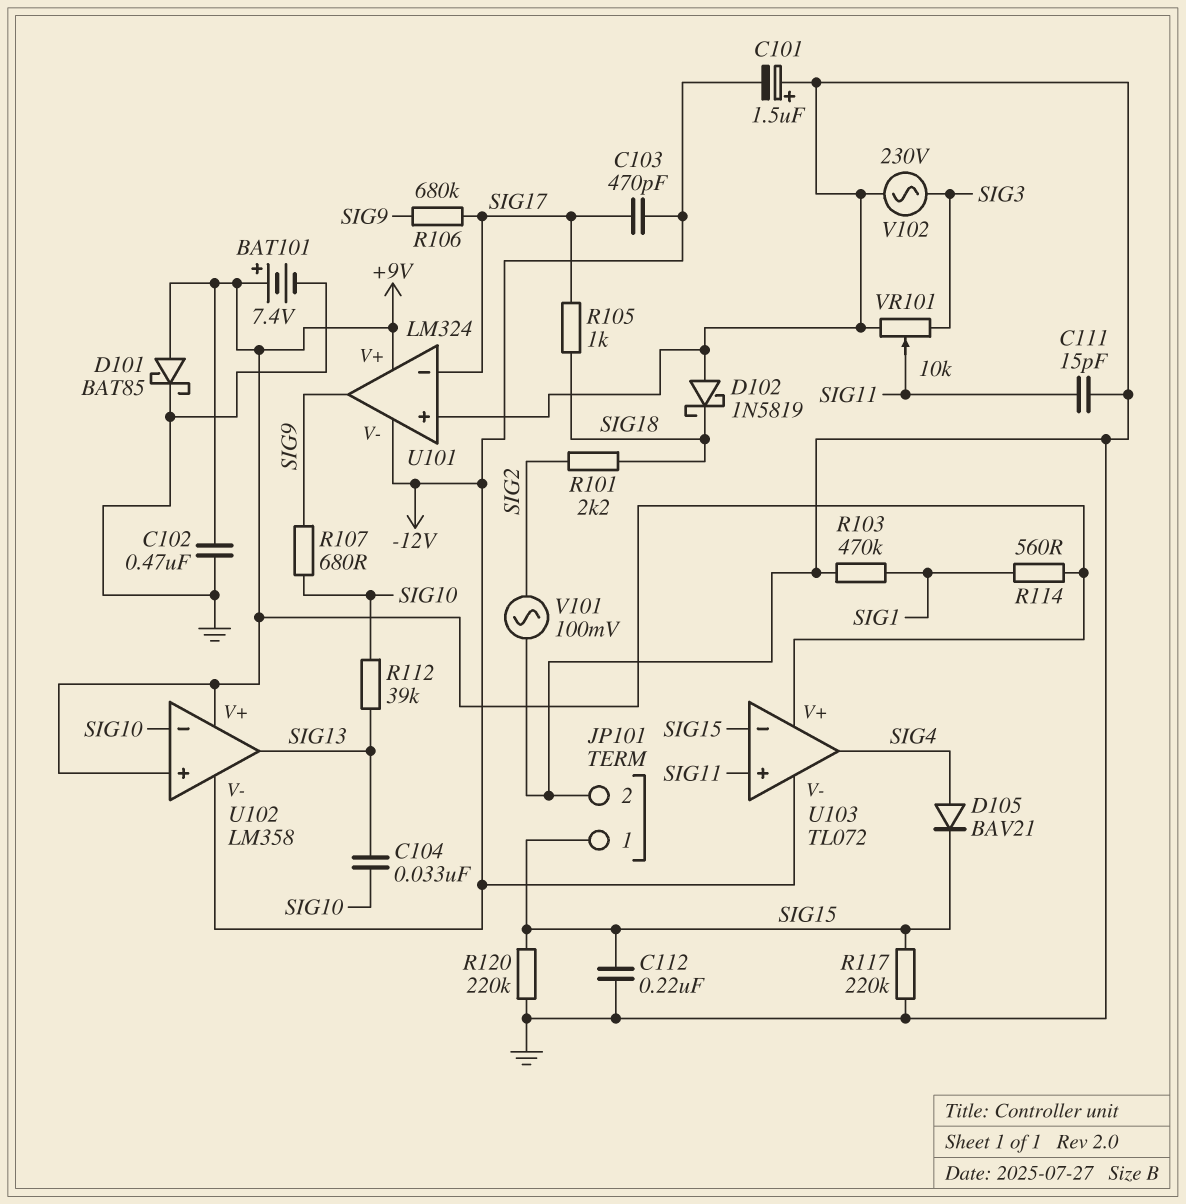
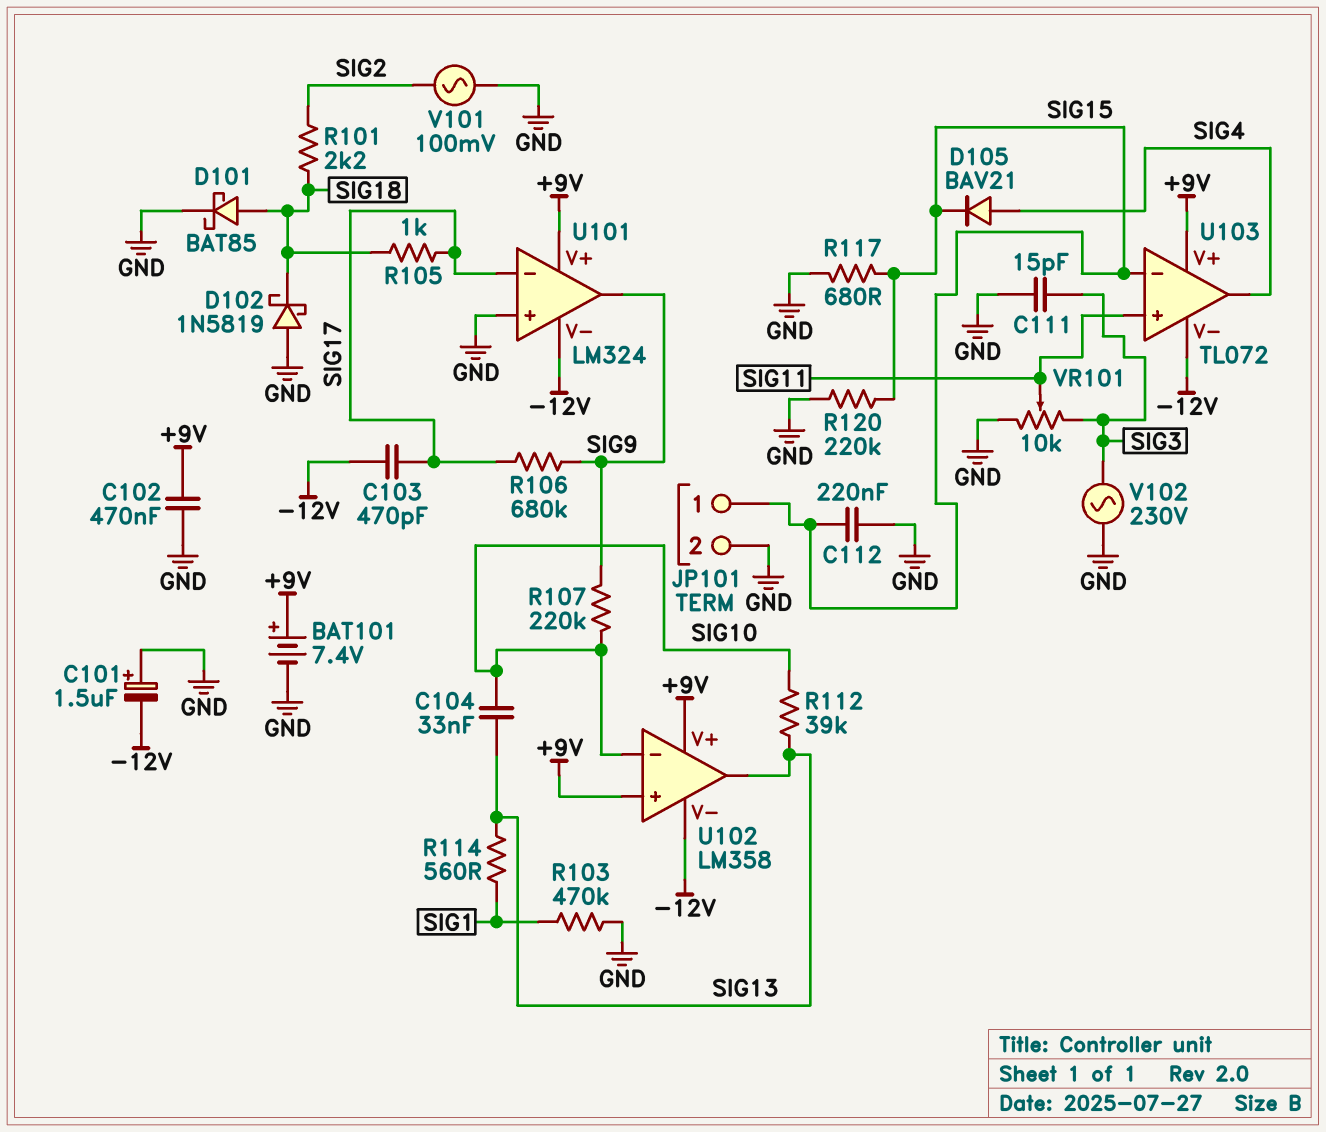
C111: 15pF (GND, SIG11) -> 15pF (GND, SIG3)
D101: schottky BAT85 (A +9V, K GND) -> schottky BAT85 (A SIG18, K GND)
R107: 680 (SIG9, SIG10) -> 220k (SIG9, SIG10)
R114: 560 (+9V, SIG1) -> 560 (SIG1, SIG13)
R117: 220k (GND, SIG15) -> 680 (GND, SIG15)

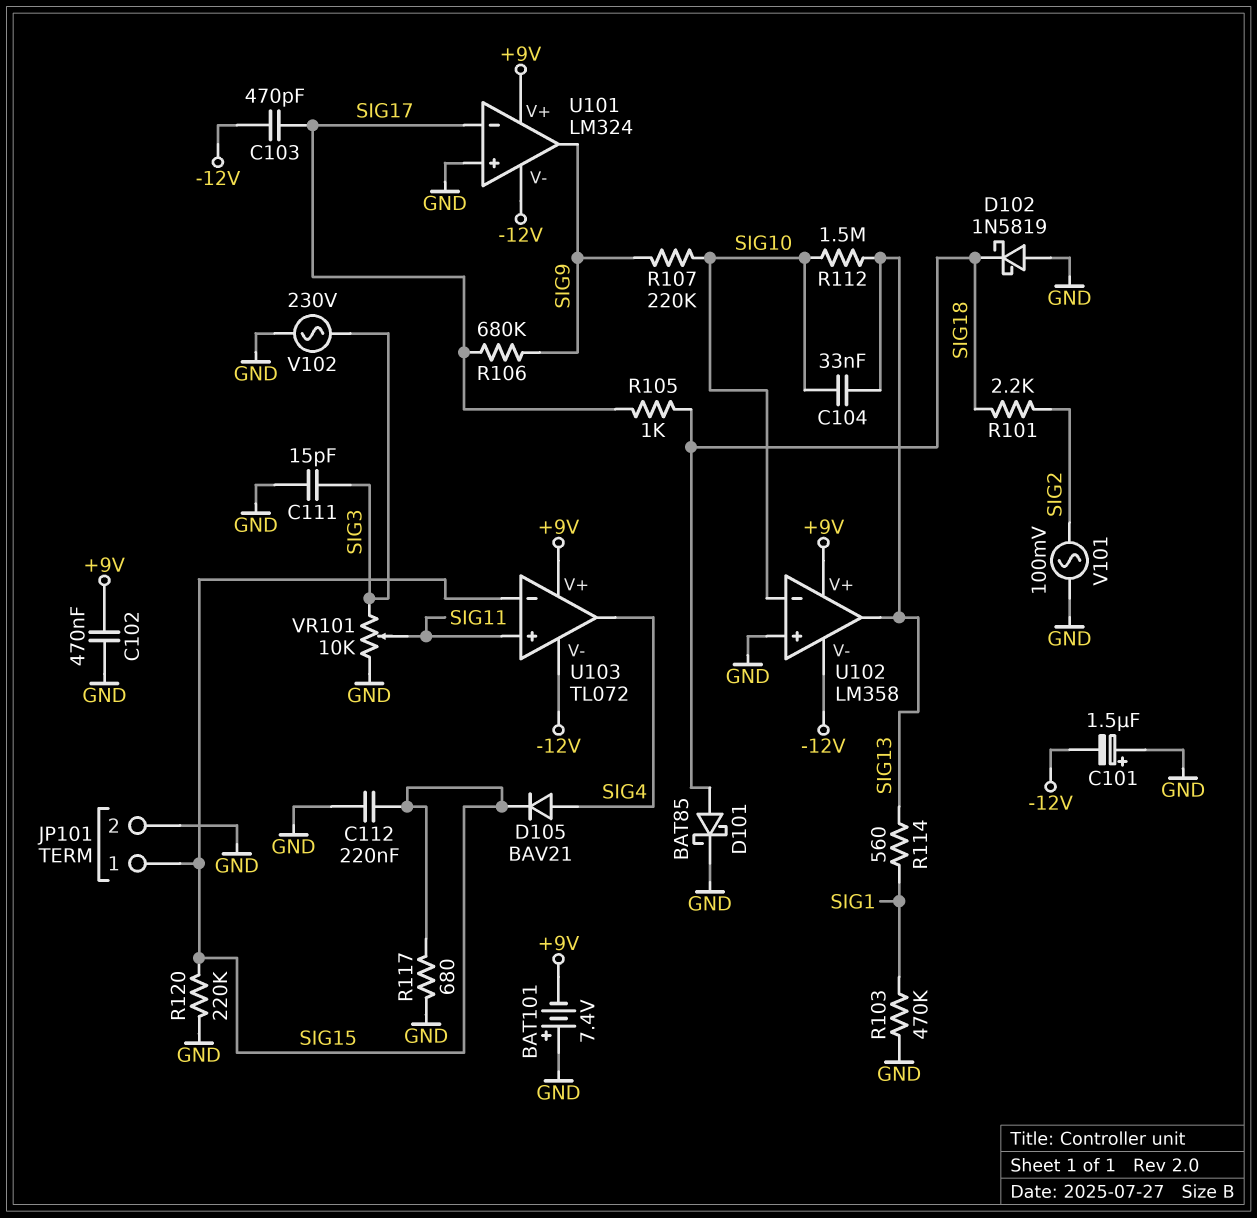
BAT101: 7.4V (plus +9V, minus GND) -> 7.4V (plus GND, minus +9V)
R112: 39k (SIG10, SIG13) -> 1.5M (SIG10, SIG13)
U102 pin in+: +9V -> GND

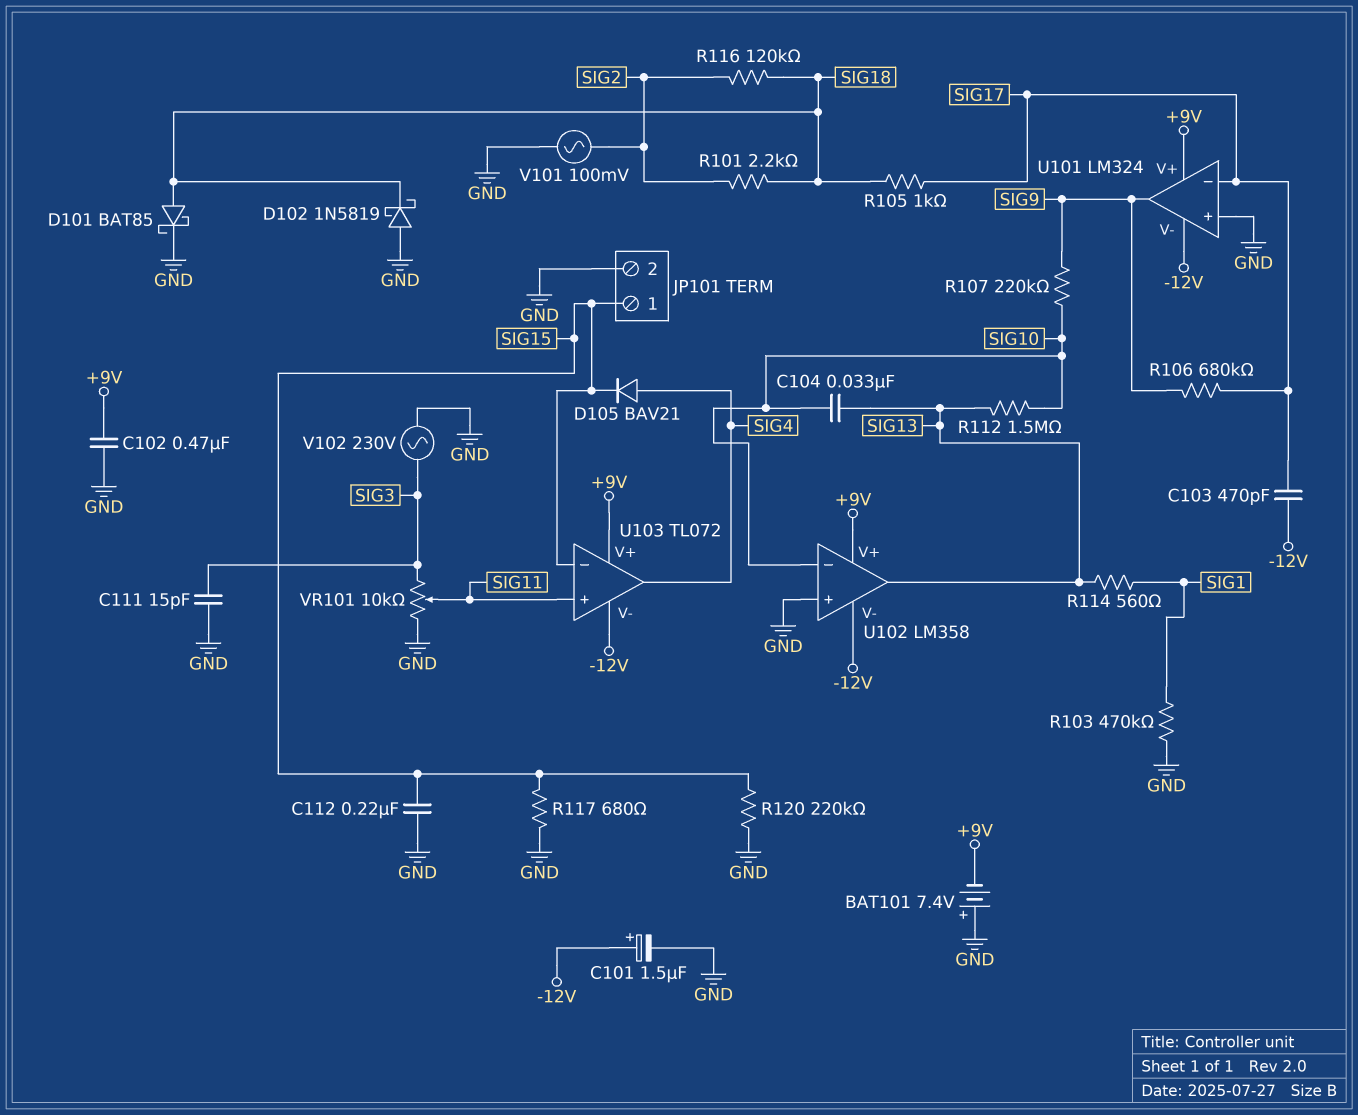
C101: 1.5uF (plus GND, minus -12V) -> 1.5uF (plus -12V, minus GND)
R116: none -> 120k (SIG2, SIG18)

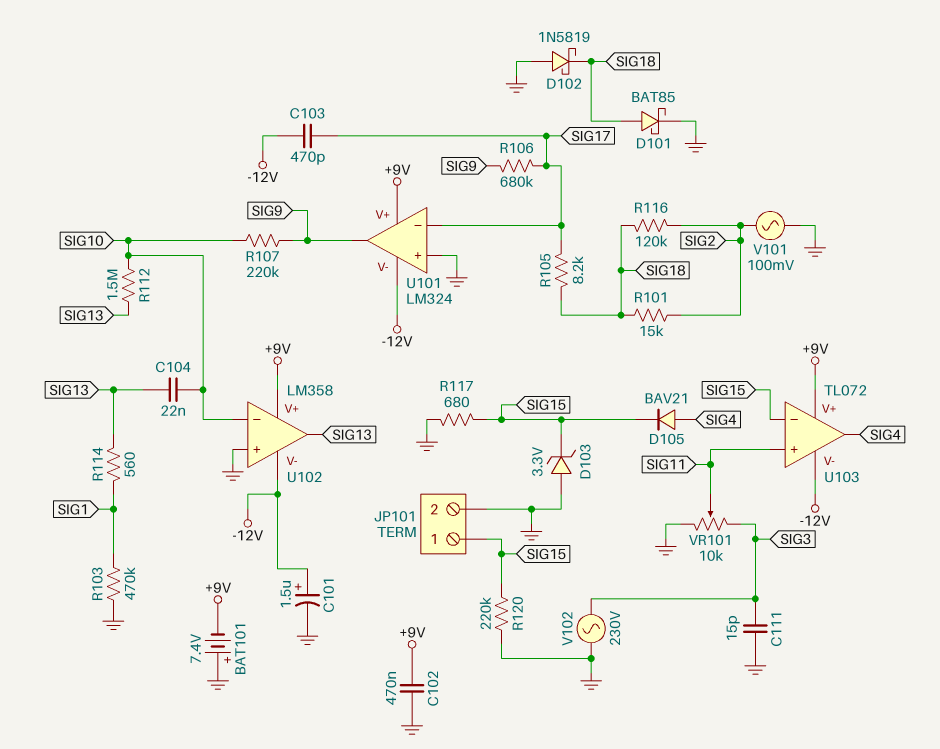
C104: 33nF (SIG10, SIG13) -> 22nF (SIG10, SIG13)
C112: 220nF (GND, SIG15) -> none
D103: none -> zener 3.3V (A GND, K SIG15)
R101: 2.2k (SIG2, SIG18) -> 15k (SIG2, SIG18)
R105: 1k (SIG17, SIG18) -> 8.2k (SIG17, SIG18)

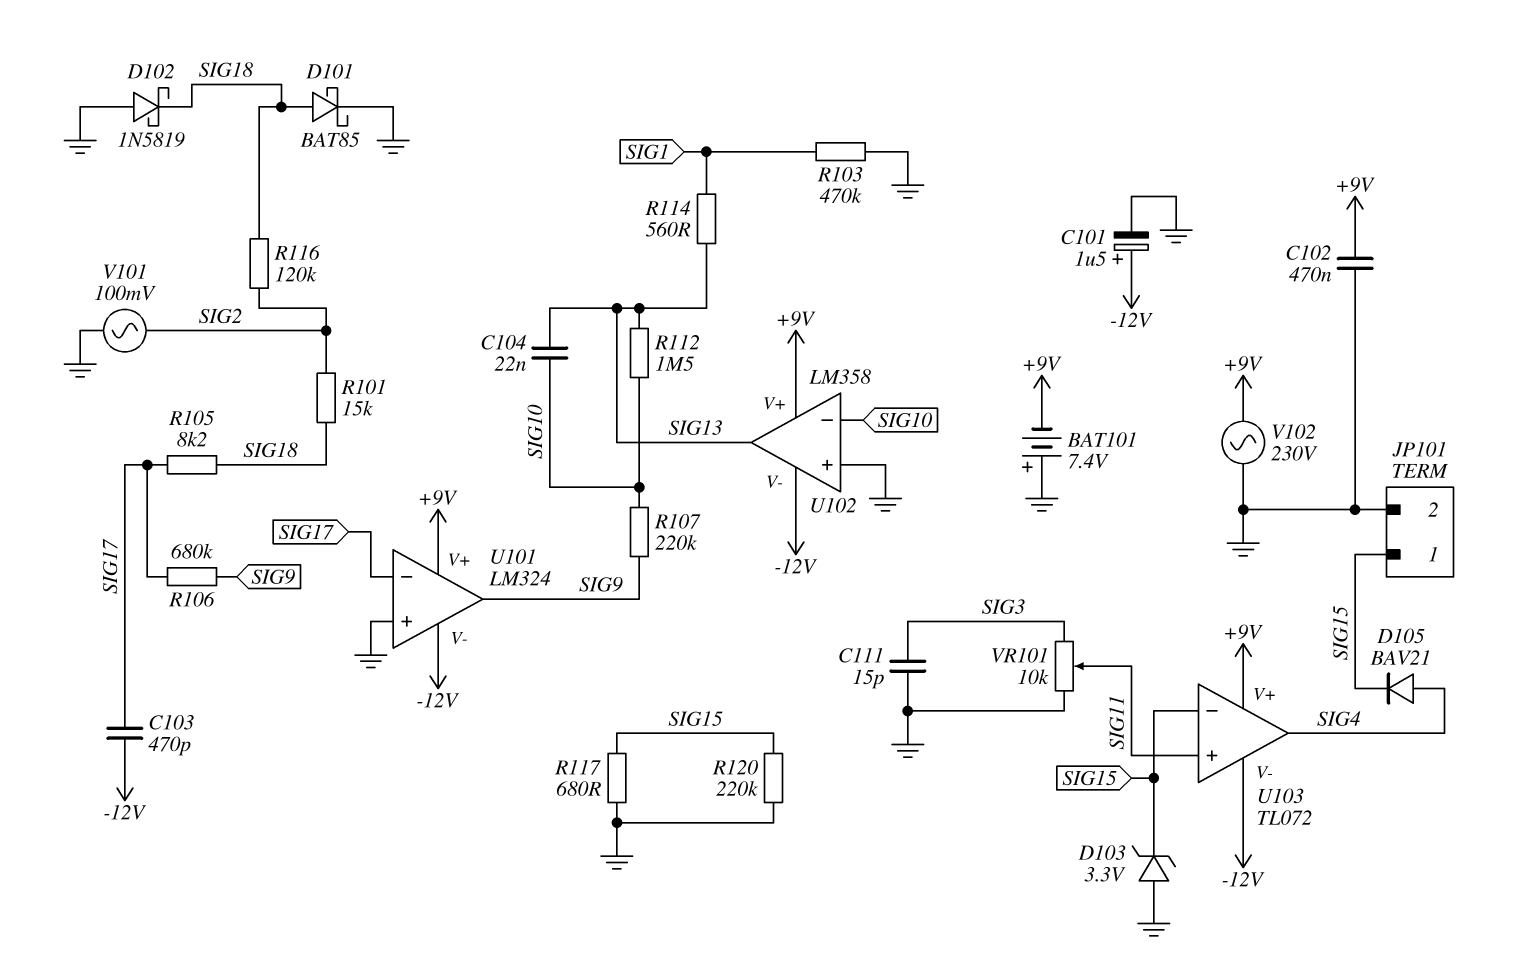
V102: AC 230V (GND, SIG3) -> AC 230V (+9V, GND)

